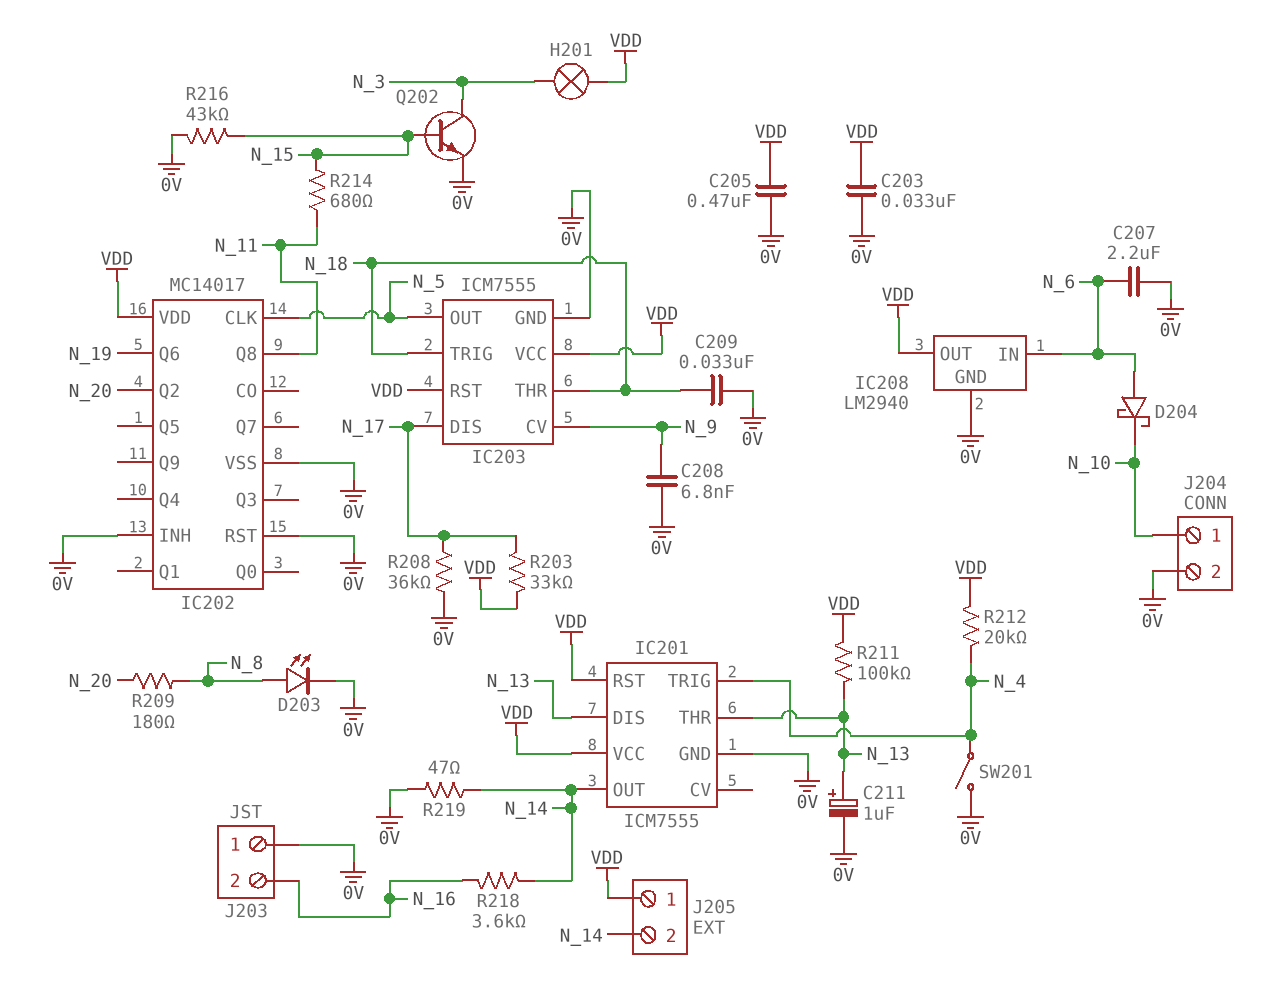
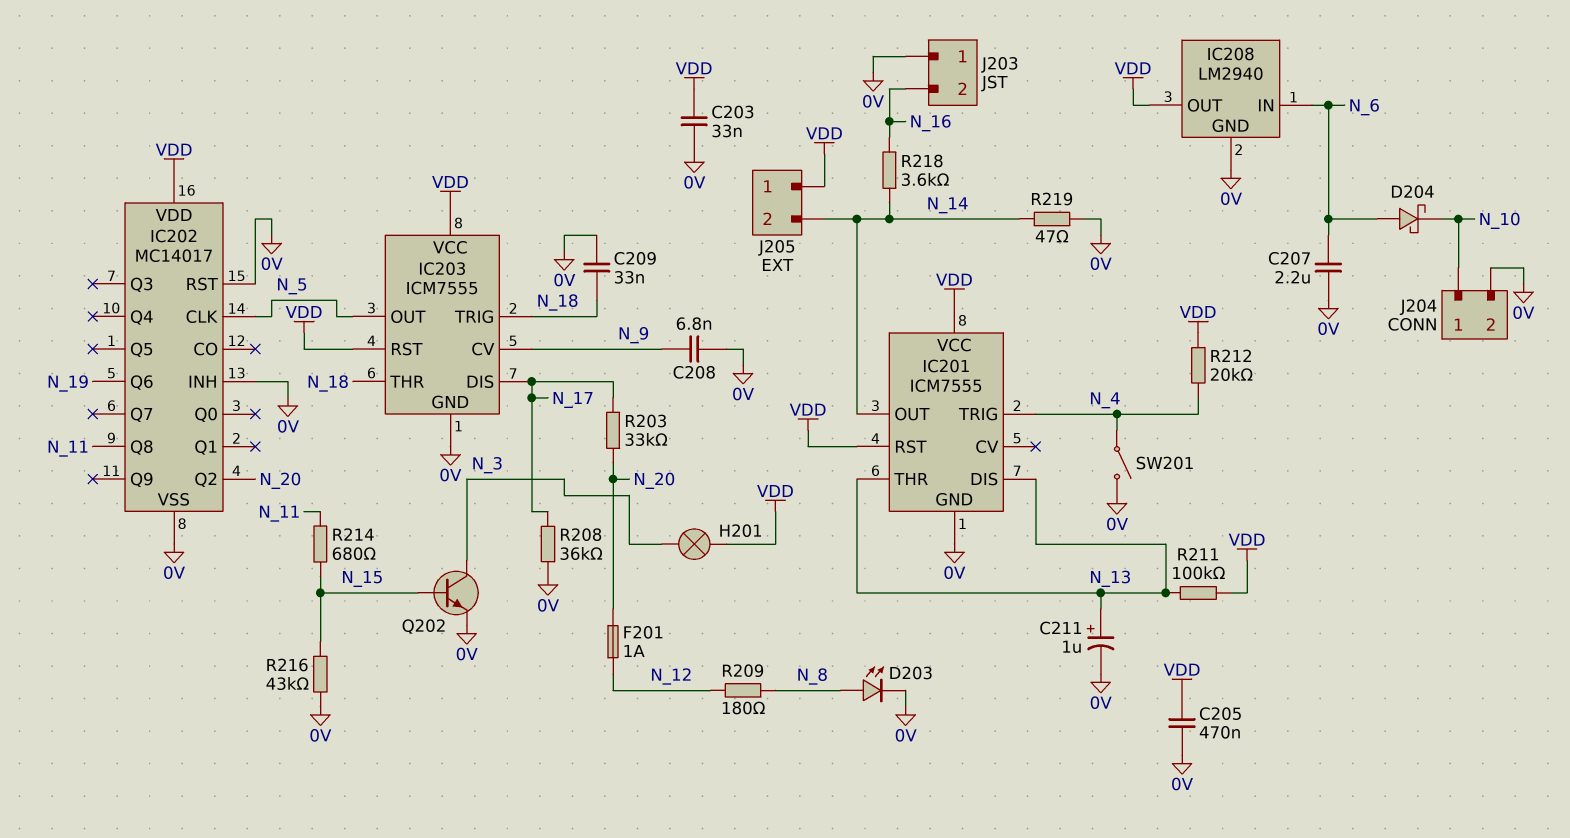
F201: none -> 1A (N_12, N_20)
R203: 33k (N_17, VDD) -> 33k (N_17, N_20)
R209: 180 (N_8, N_20) -> 180 (N_8, N_12)

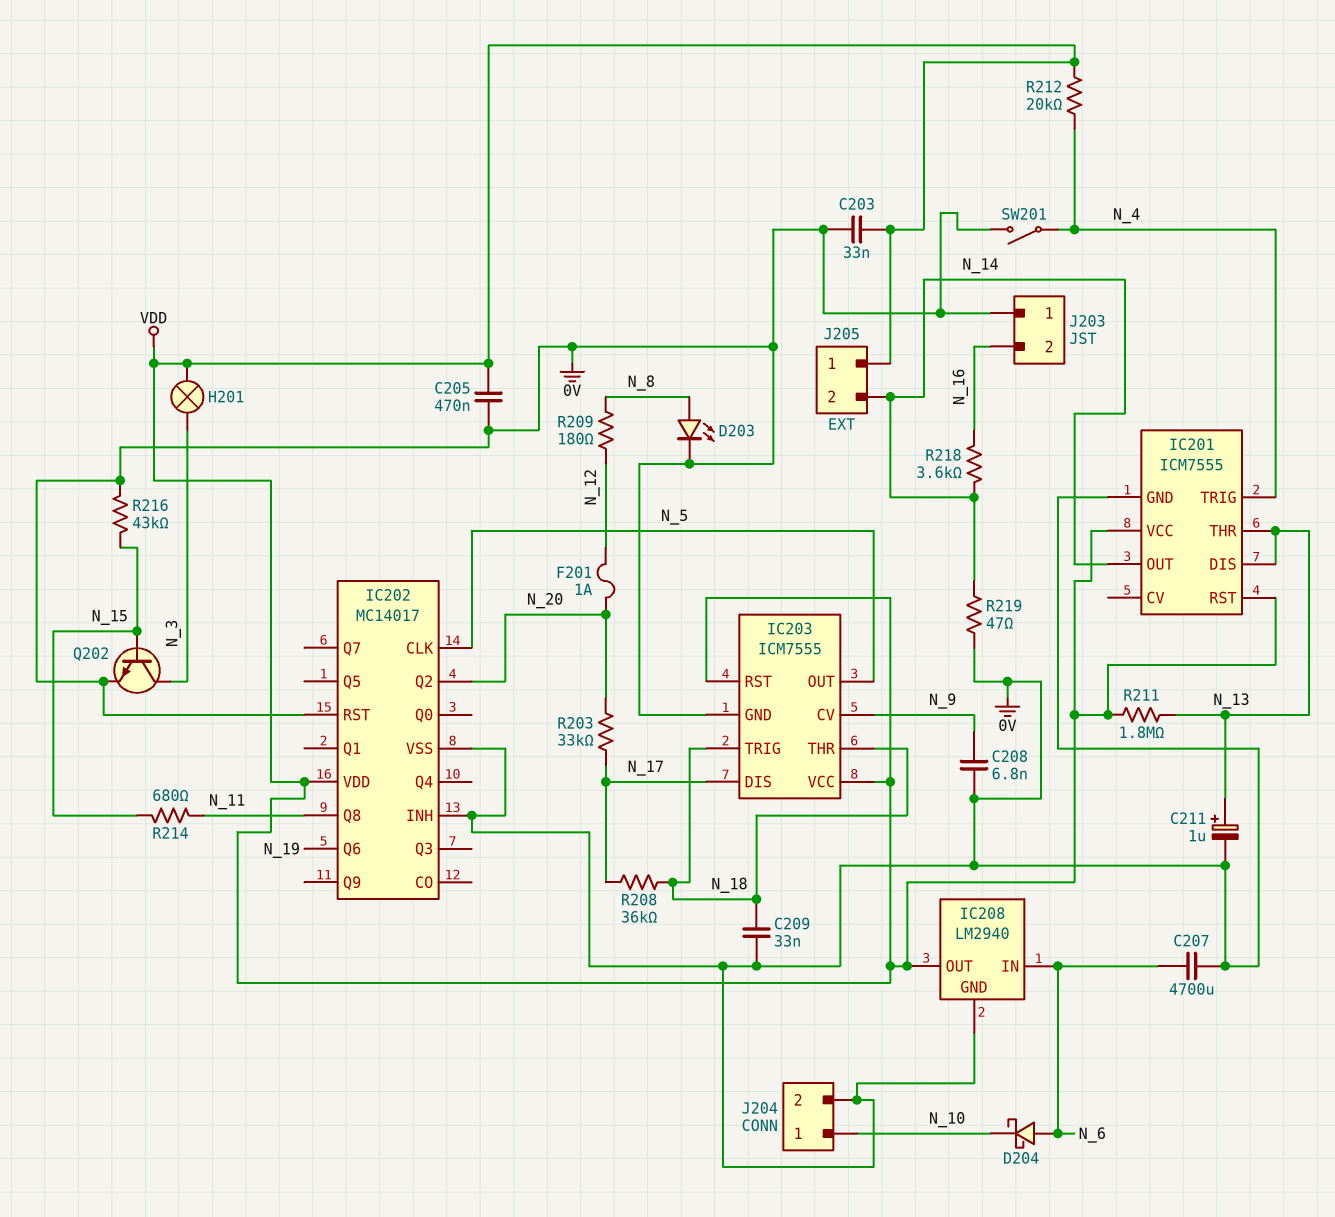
C207: 2.2uF (0V, N_6) -> 4700uF (0V, N_6)
R208: 36k (0V, N_17) -> 36k (N_17, N_18)
R211: 100k (N_13, VDD) -> 1.8M (N_13, VDD)

